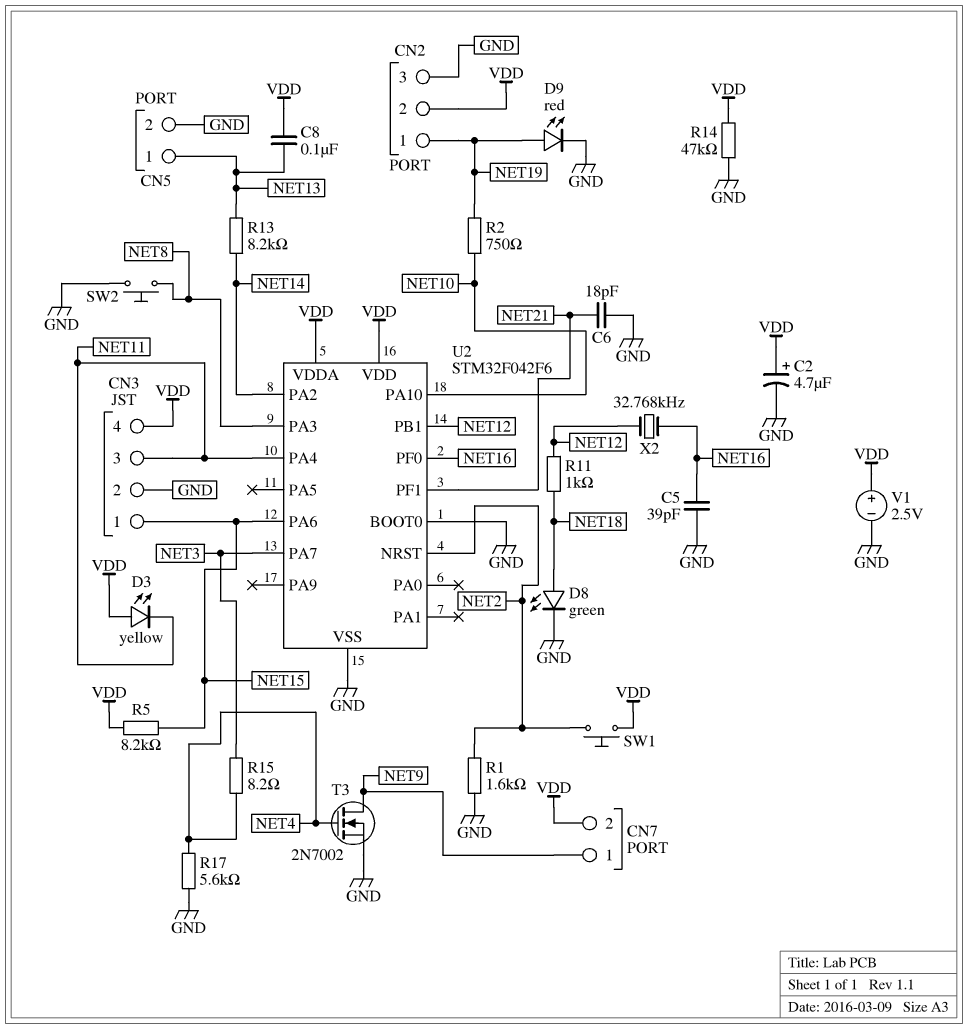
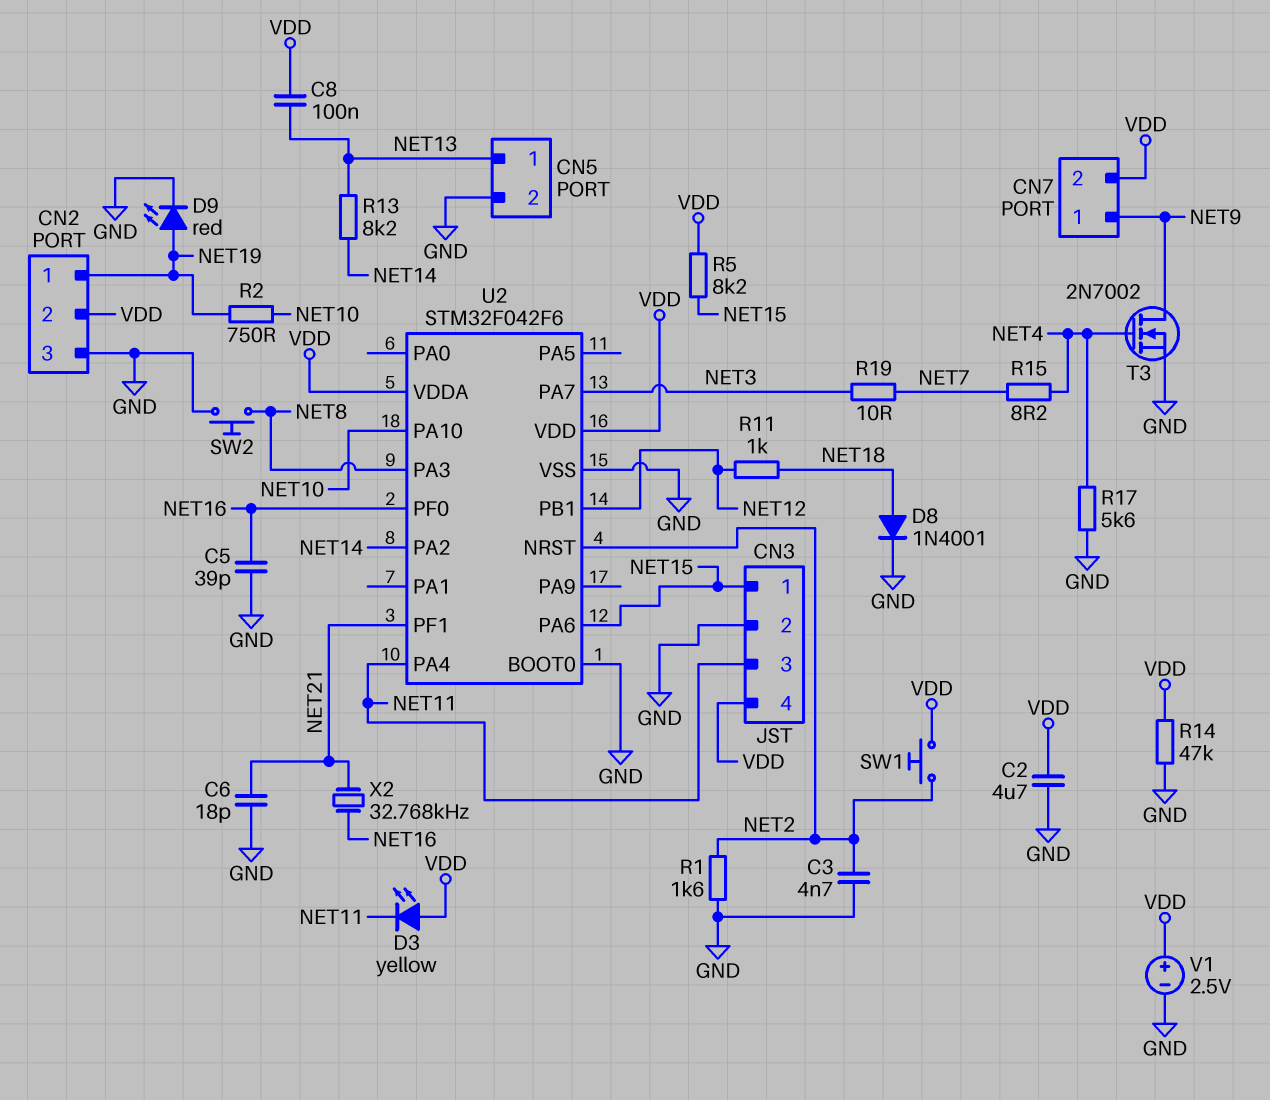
C2: 4.7uF (plus VDD, minus GND) -> 4.7uF (GND, VDD)
C3: none -> 4.7nF (GND, NET2)
D8: LED green (A NET18, K GND) -> diode 1N4001 (A NET18, K GND)
R15: 8.2 (NET3, NET4) -> 8.2 (NET4, NET7)
R19: none -> 10 (NET3, NET7)
X2: 32.768kHz (NET12, NET16) -> 32.768kHz (NET16, NET21)

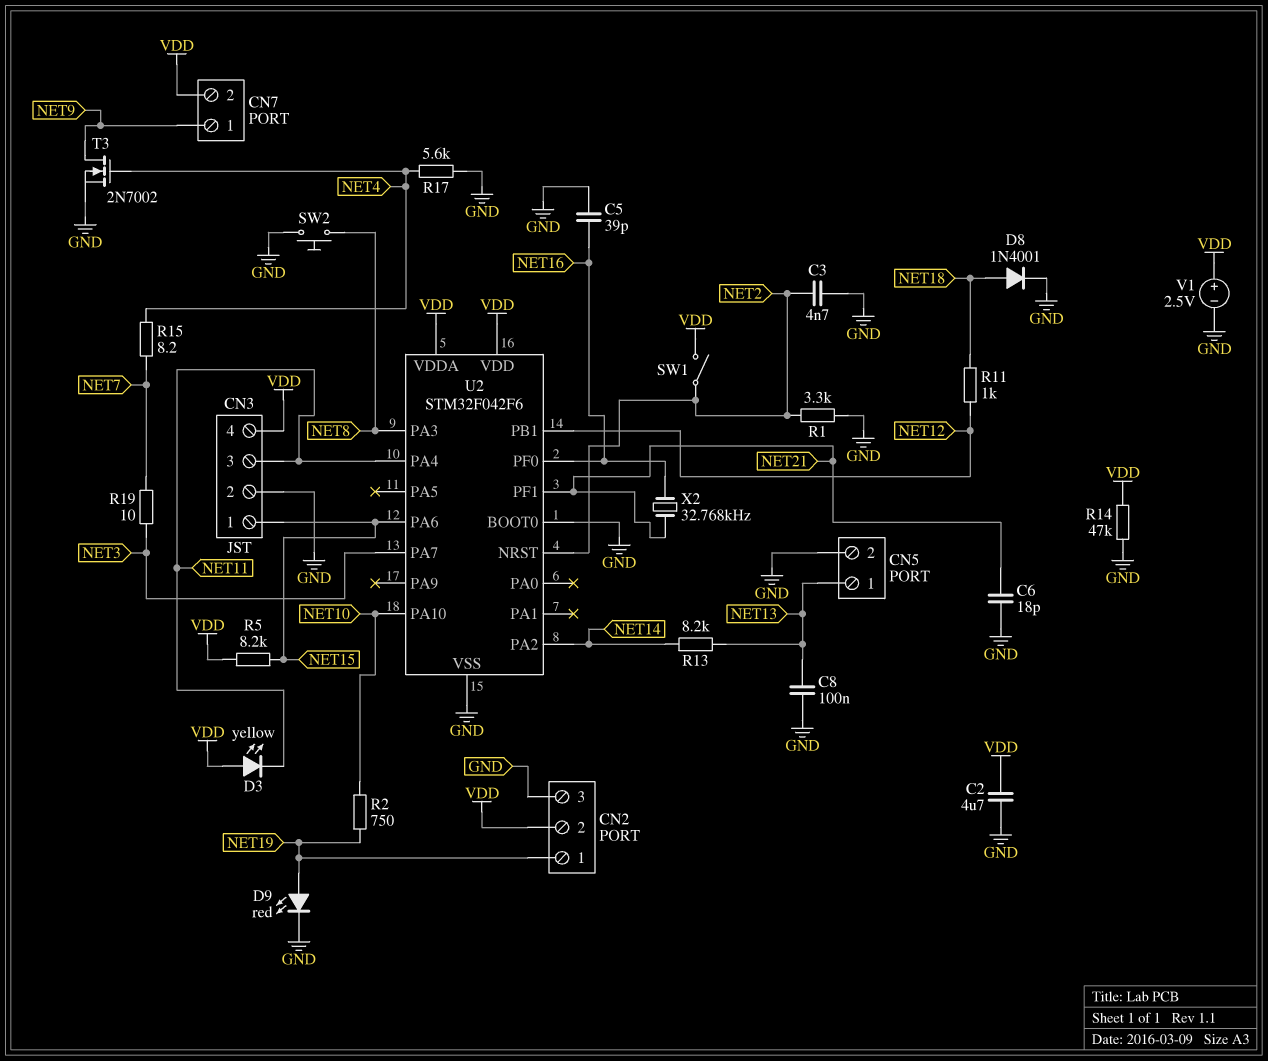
C8: 100nF (NET13, VDD) -> 100nF (GND, NET13)
R1: 1.6k (GND, NET2) -> 3.3k (GND, NET2)
SW1: button (NET2, VDD) -> switch (NET2, VDD)

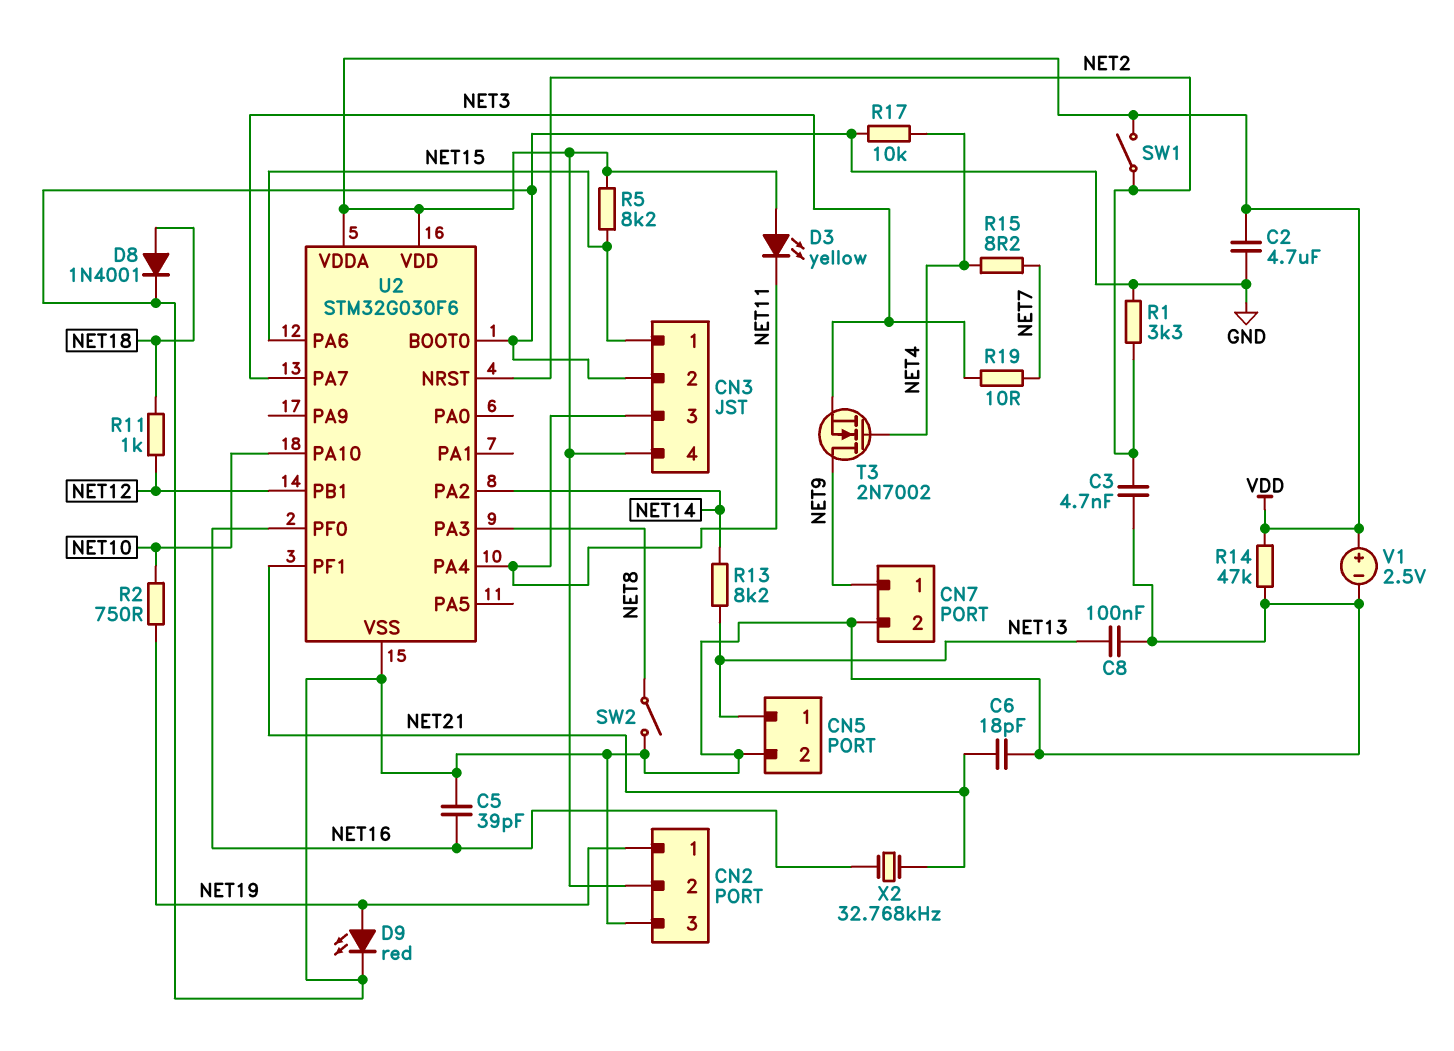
CN7 pin 2: VDD -> GND
R17: 5.6k (GND, NET4) -> 10k (GND, NET4)
SW2: button (GND, NET8) -> switch (GND, NET8)
T3: NMOS 2N7002 (G NET4, D NET9, S GND) -> NMOS 2N7002 (G NET4, D NET9, S NET3)
U2: STM32F042F6 -> STM32G030F6

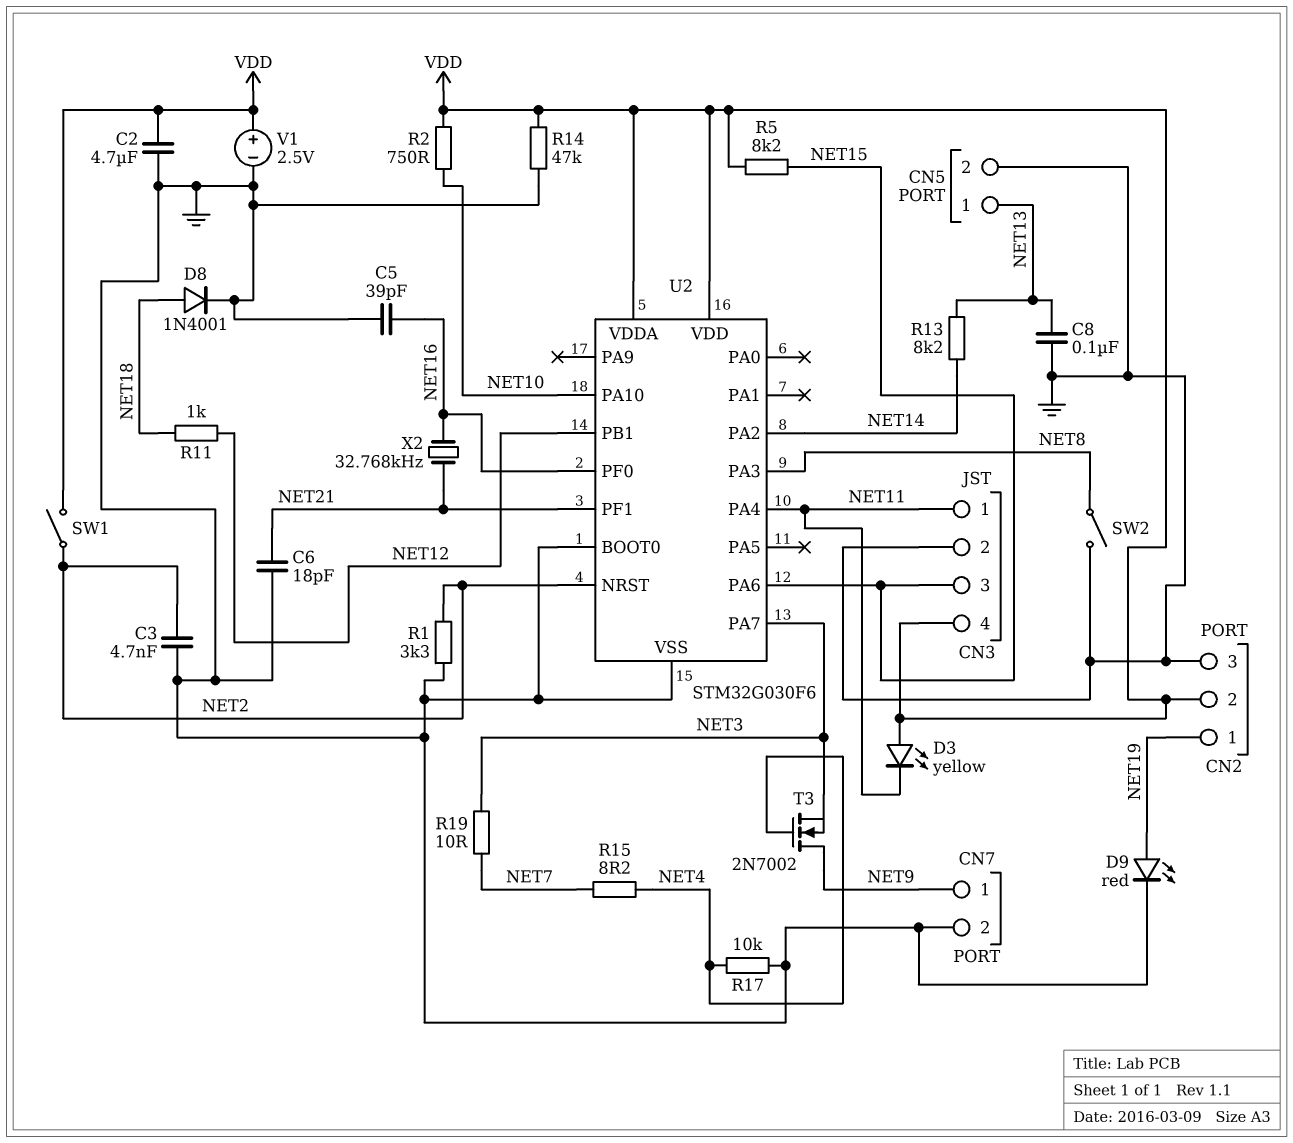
CN3 pin 1: NET15 -> NET11
CN3 pin 3: NET11 -> NET15
R2: 750 (NET10, NET19) -> 750 (NET10, VDD)

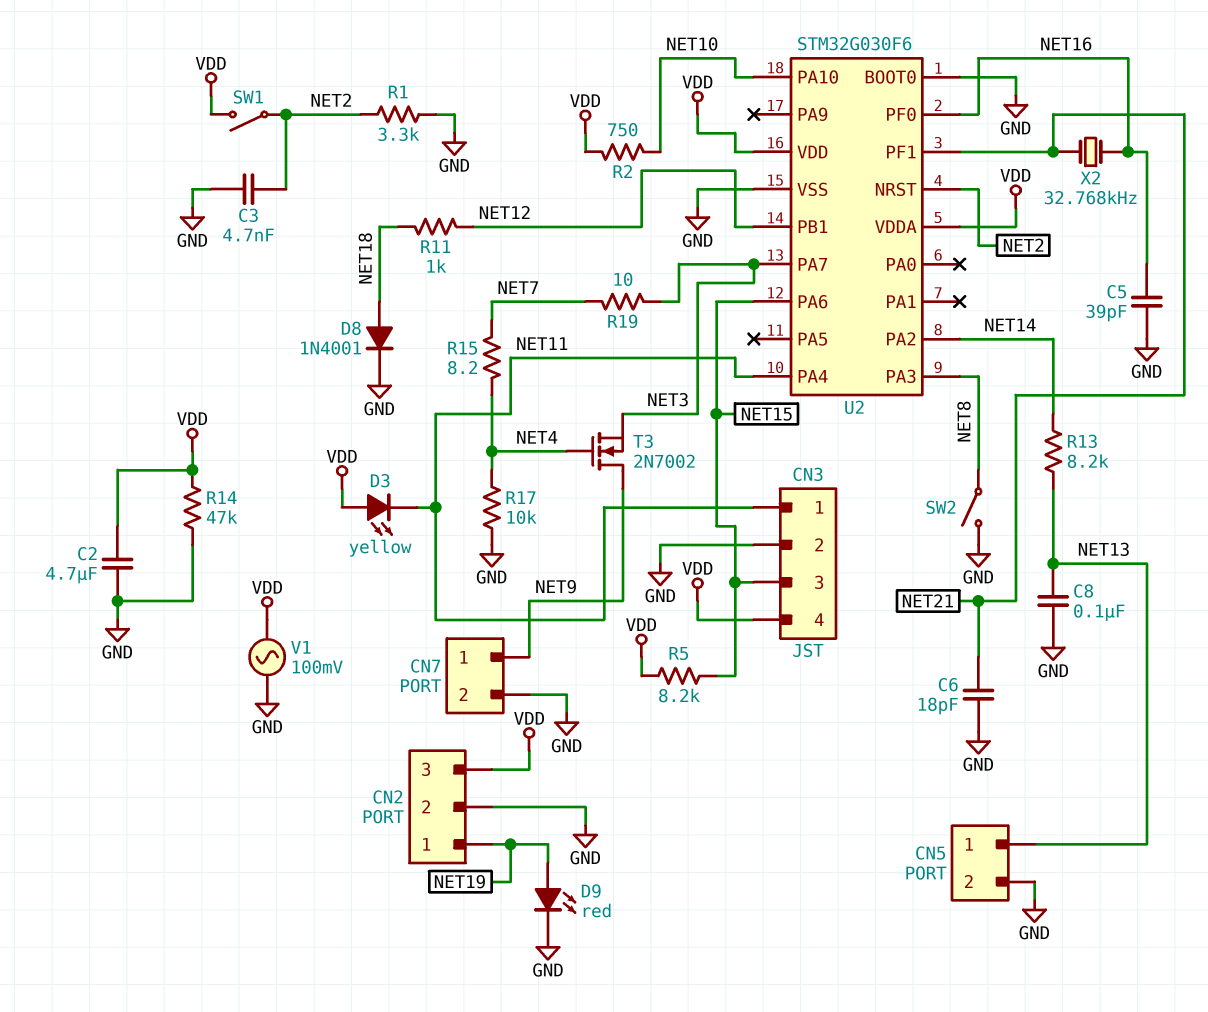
CN2 pin 2: VDD -> GND
CN2 pin 3: GND -> VDD
V1: 2.5V (plus VDD, minus GND) -> AC 100mV (GND, VDD)

